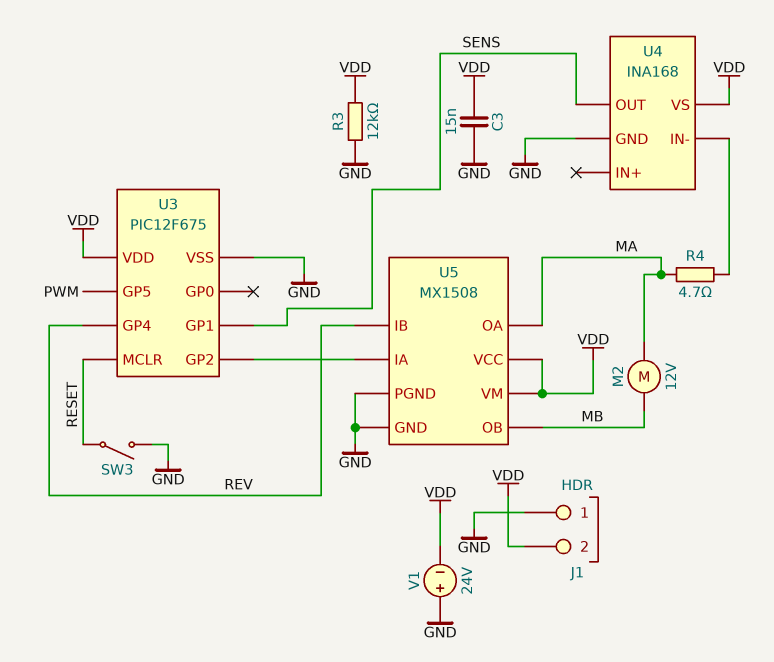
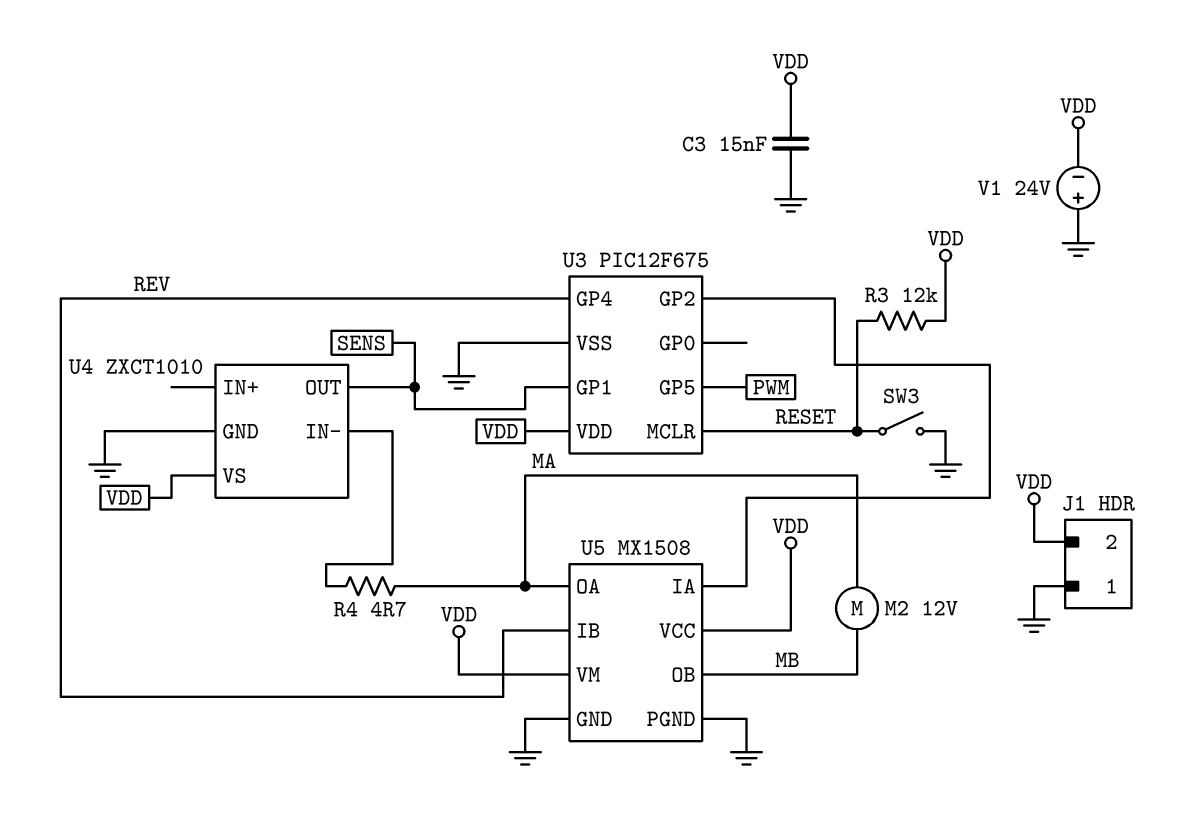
R3: 12k (GND, VDD) -> 12k (RESET, VDD)
U4: INA168 -> ZXCT1010

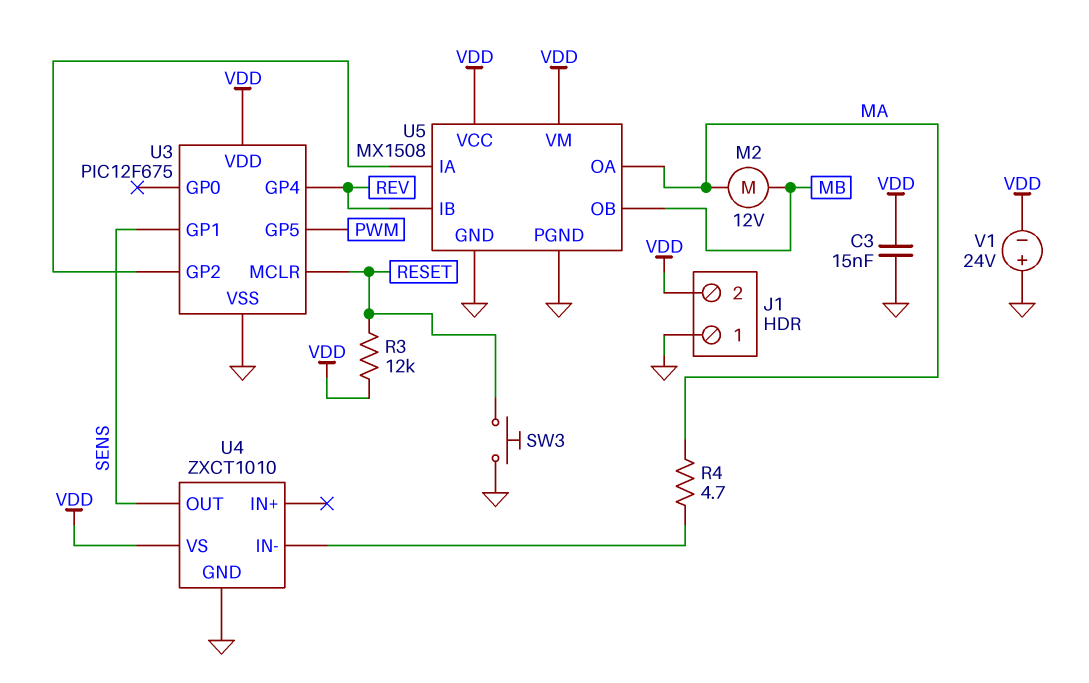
SW3: switch (GND, RESET) -> button (GND, RESET)

